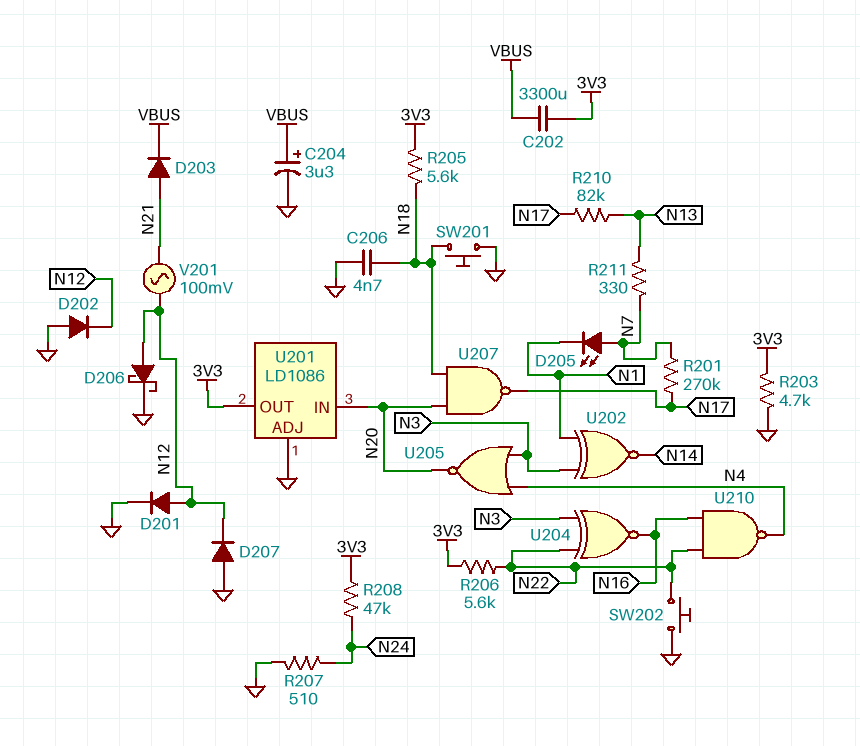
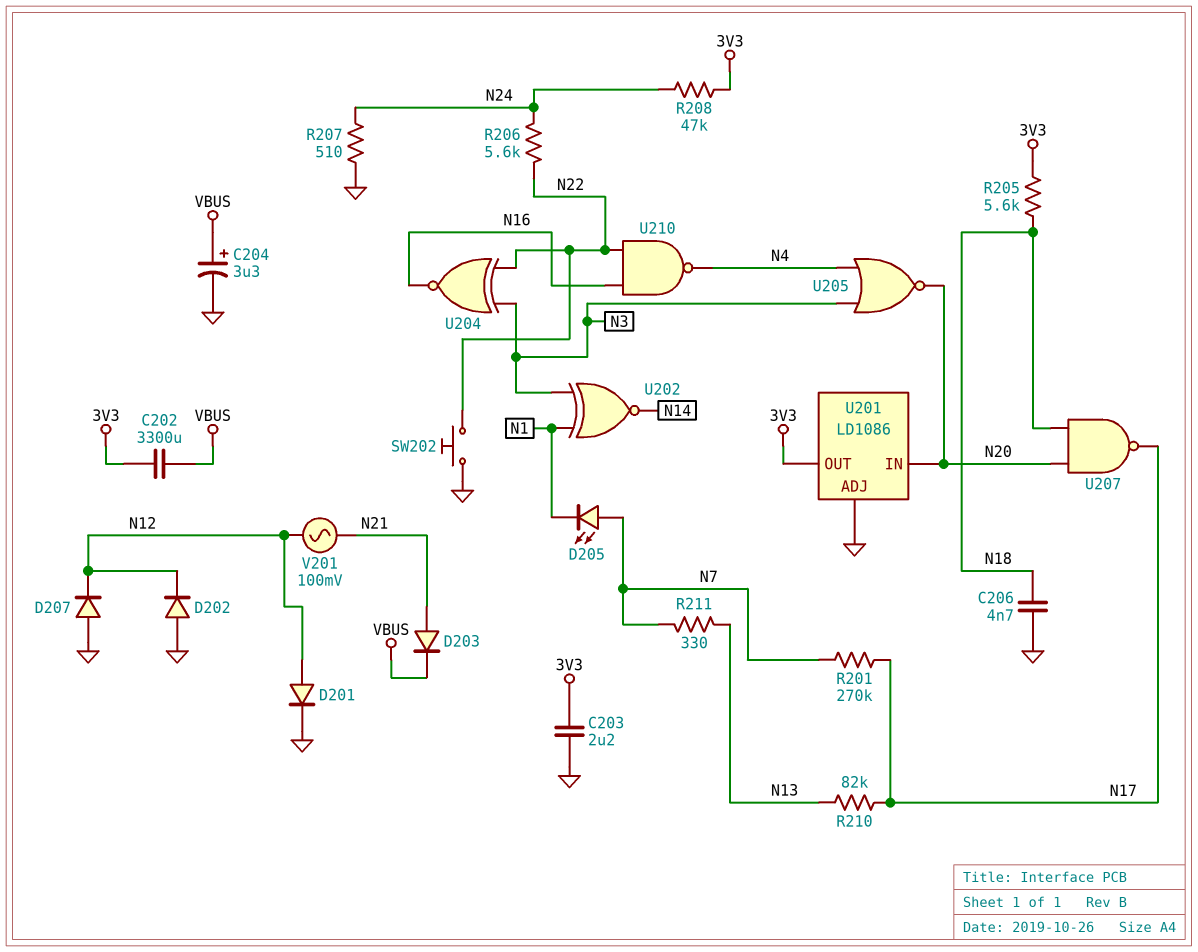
C203: none -> 2.2uF (3V3, GND)
D206: schottky (A N12, K GND) -> none
R203: 4.7k (3V3, GND) -> none
R206: 5.6k (3V3, N22) -> 5.6k (N22, N24)
SW201: button (GND, N18) -> none

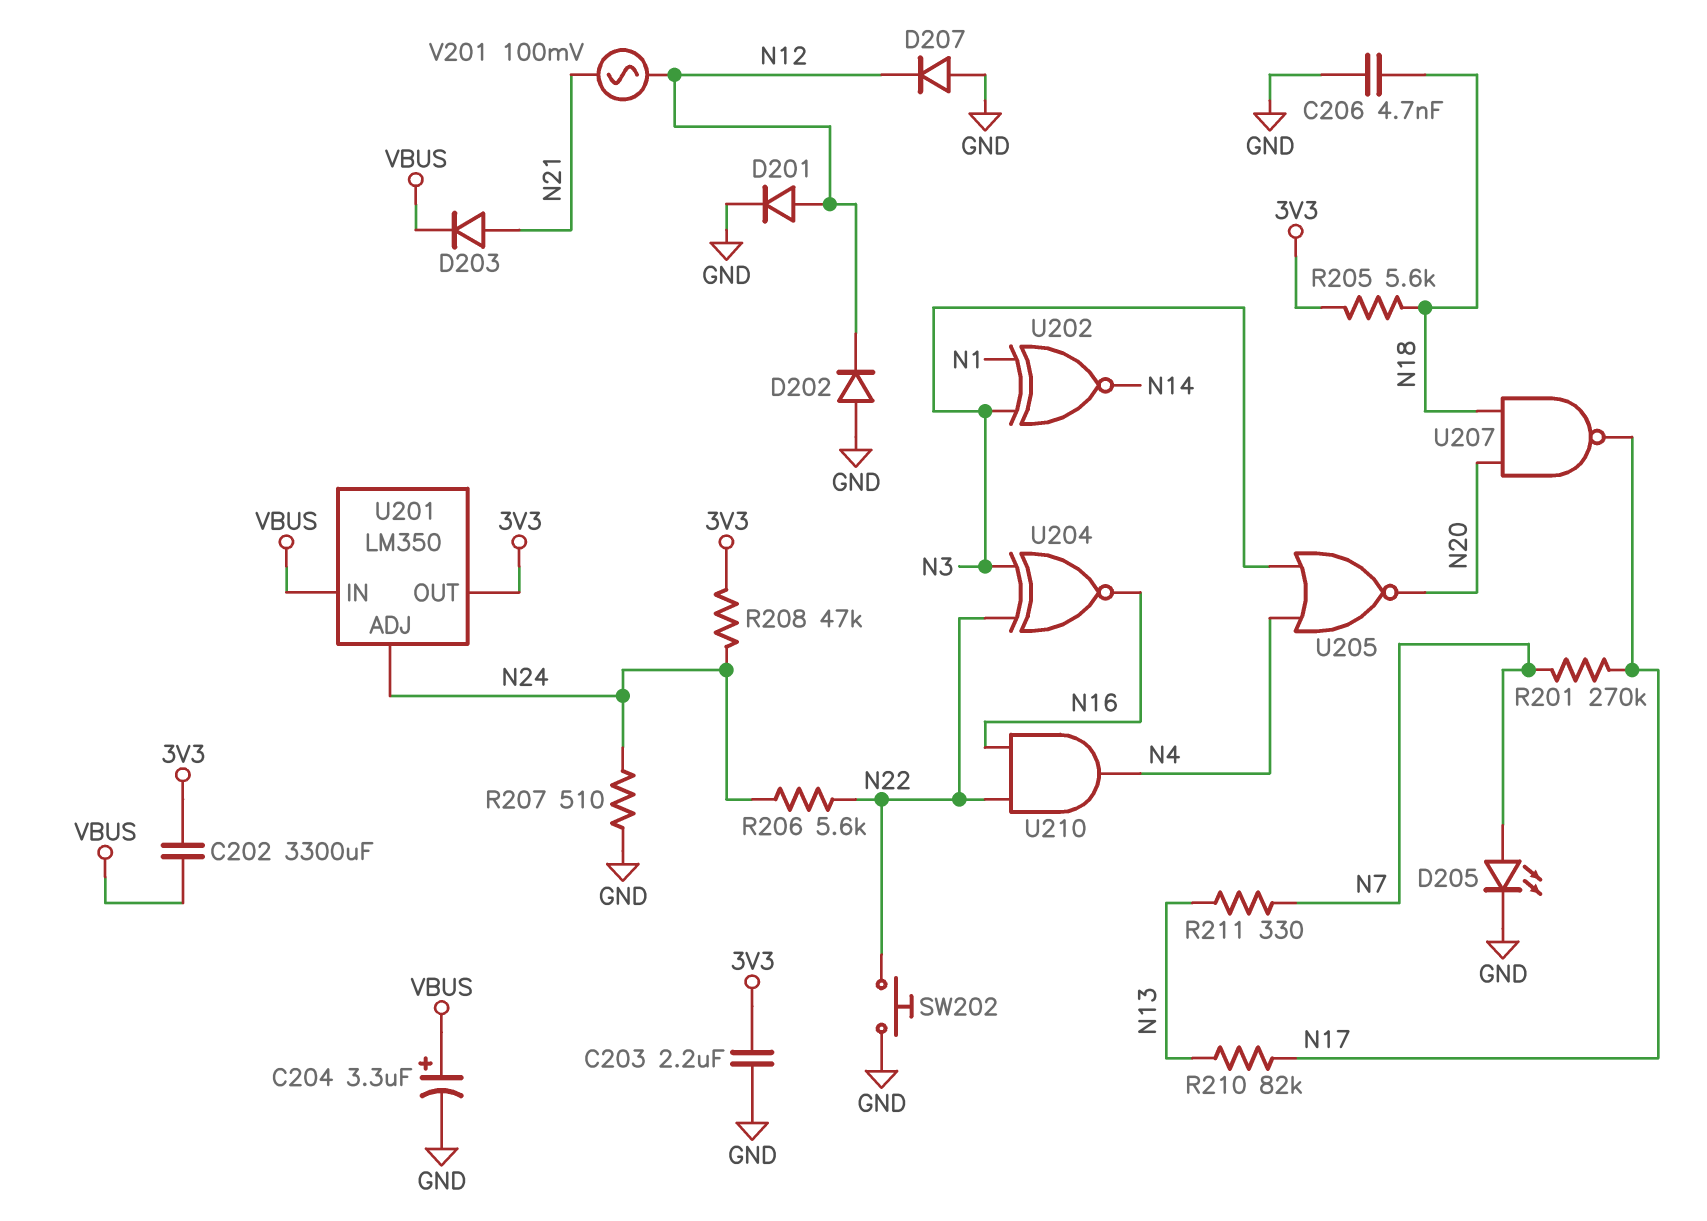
D205: LED (A N7, K N1) -> LED (A N7, K GND)
U201: LD1086 -> LM350
U201 pin ADJ: GND -> N24
U201 pin IN: N20 -> VBUS
U210: NAND (in N16, in N22, out N4) -> AND (in N16, in N22, out N4)

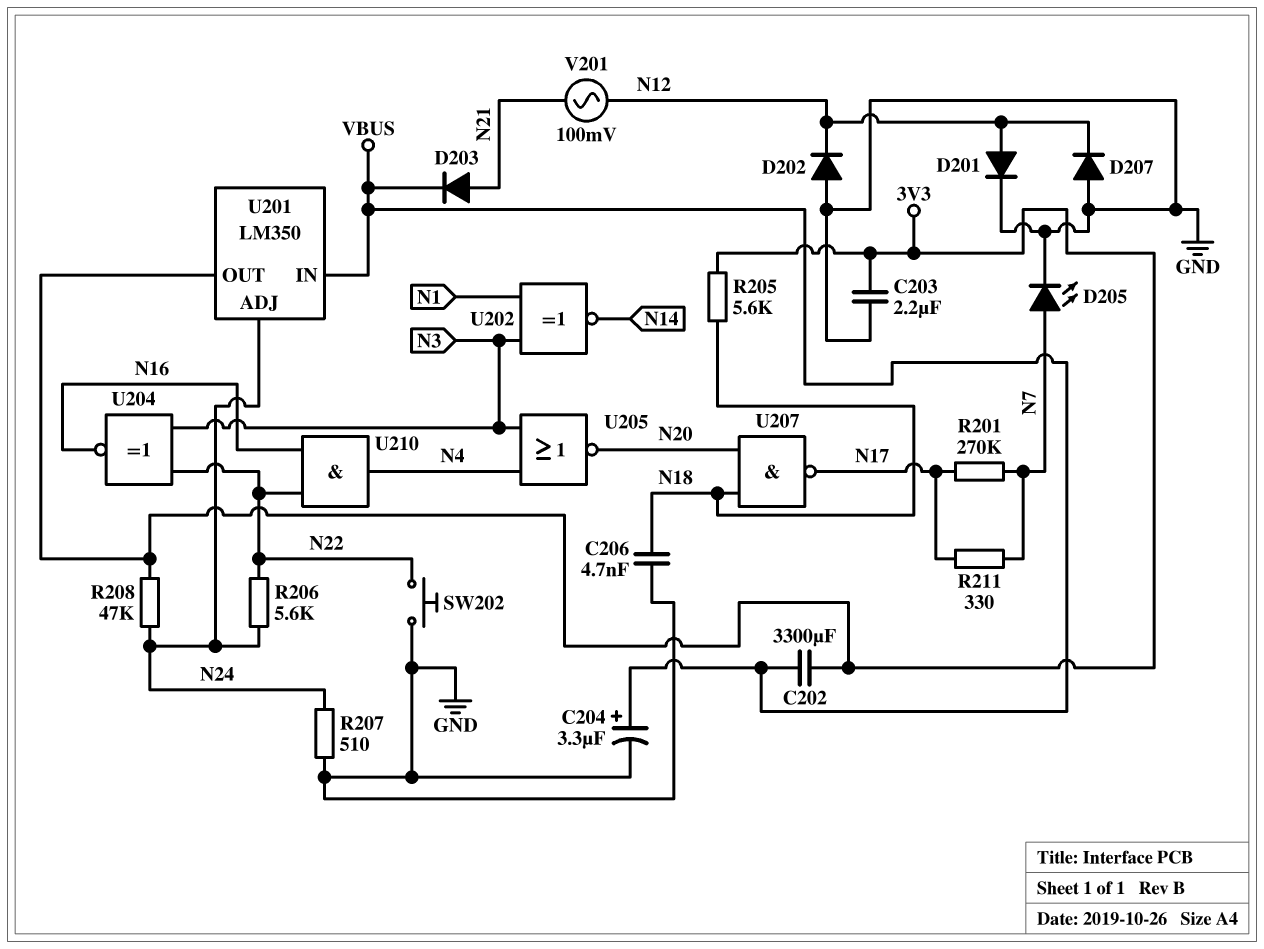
R210: 82k (N13, N17) -> none
R211: 330 (N7, N13) -> 330 (N7, N17)

